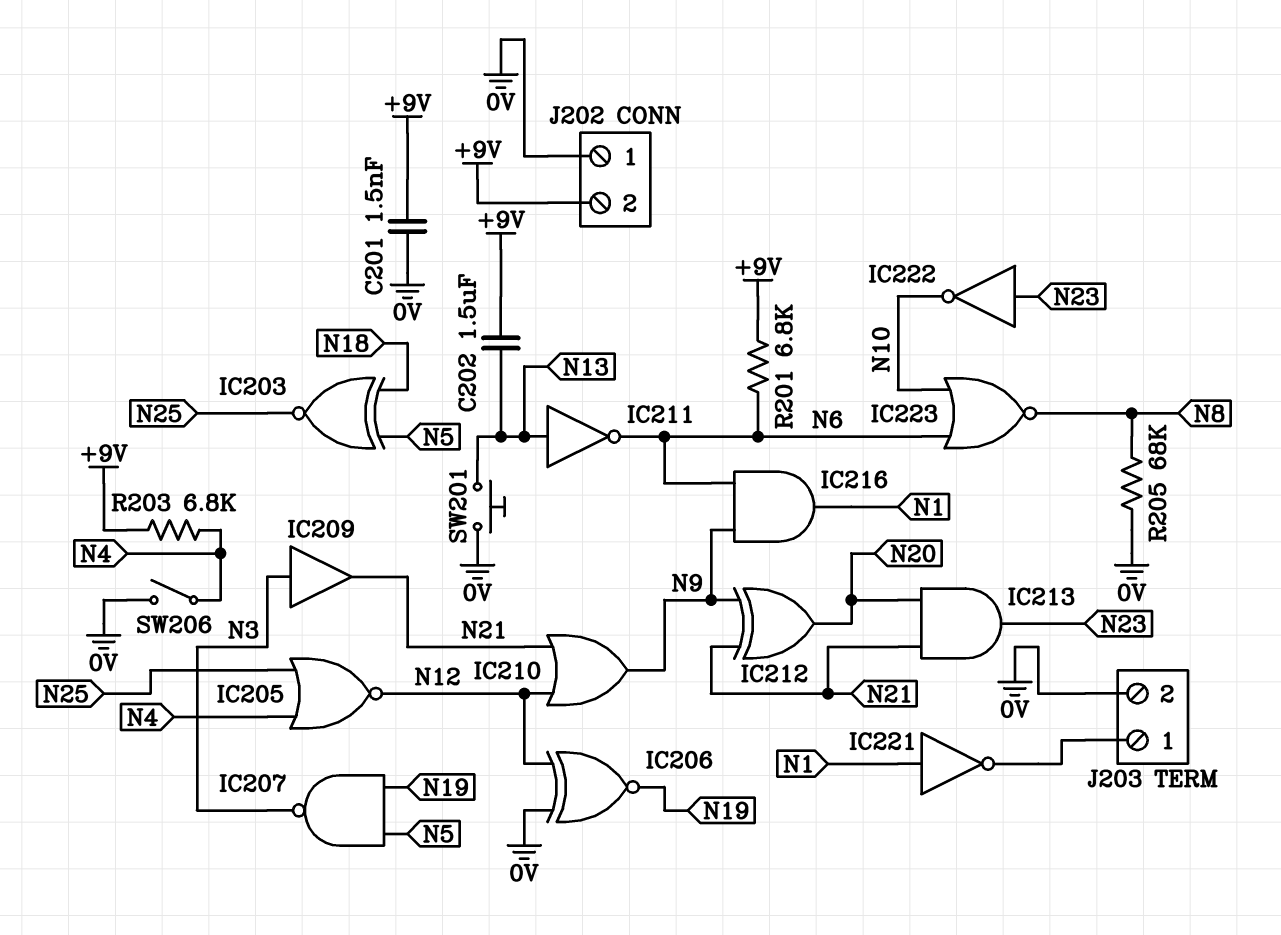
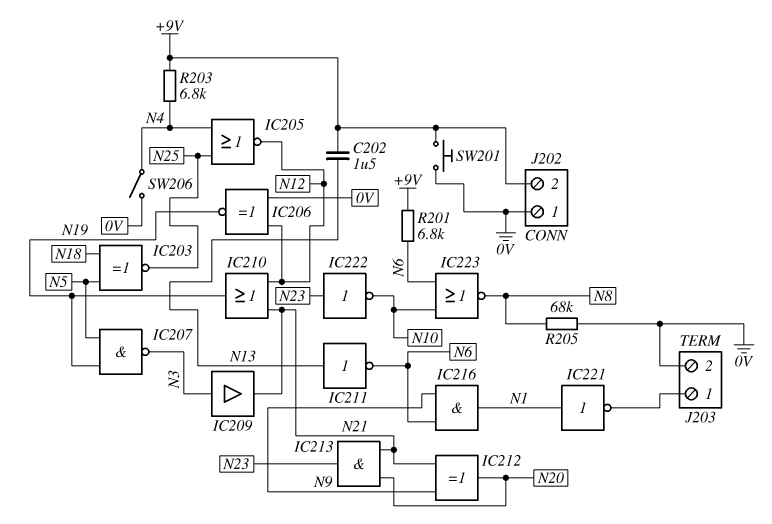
C201: 1.5nF (+9V, 0V) -> none
IC210: OR (in N12, in N21, out N9) -> OR (in N12, in N21, out N19)
SW201: button (0V, N13) -> button (+9V, 0V)

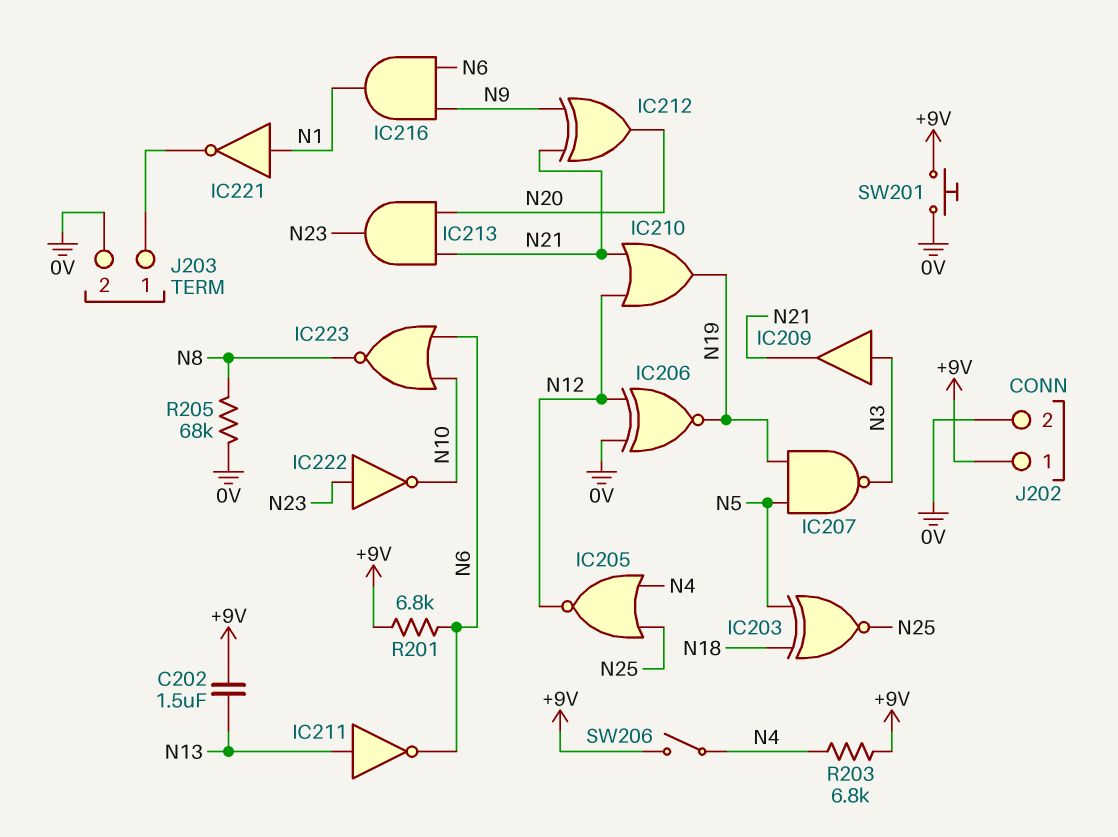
J202 pin 1: 0V -> +9V
J202 pin 2: +9V -> 0V
SW206: switch (0V, N4) -> switch (+9V, N4)

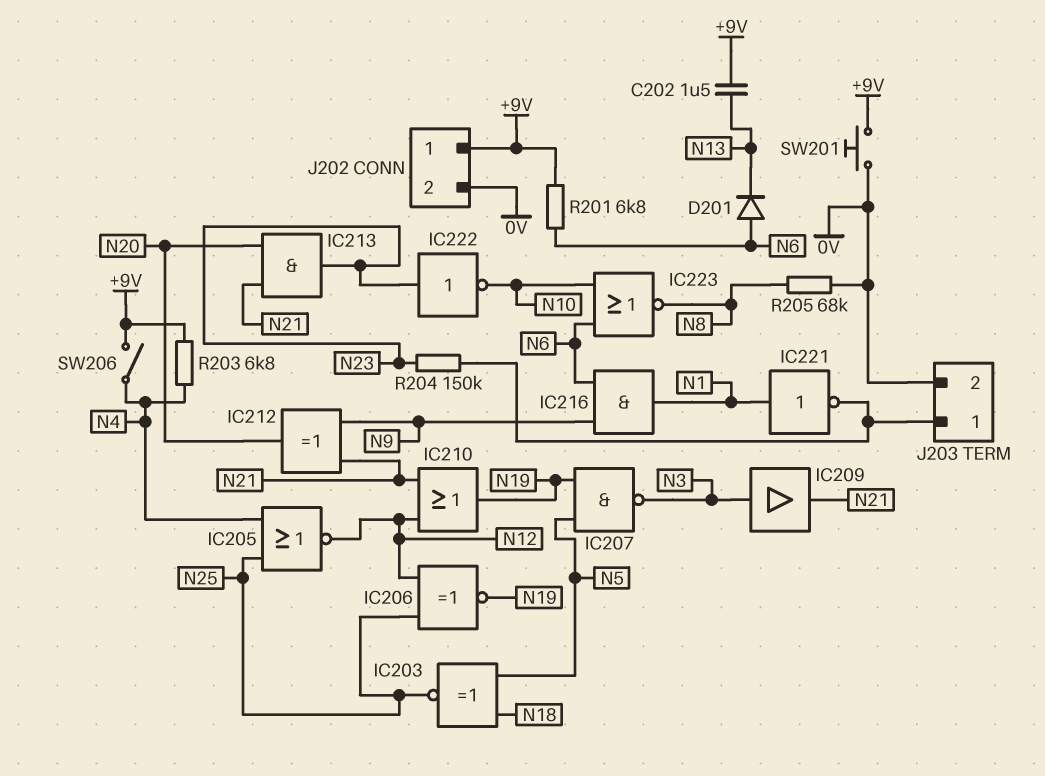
D201: none -> diode (A N6, K N13)
IC206: XNOR (in 0V, in N12, out N19) -> XNOR (in N12, in N25, out N19)
IC211: NOT (in N13, out N6) -> none
R204: none -> 150k (J203/1, N23)

